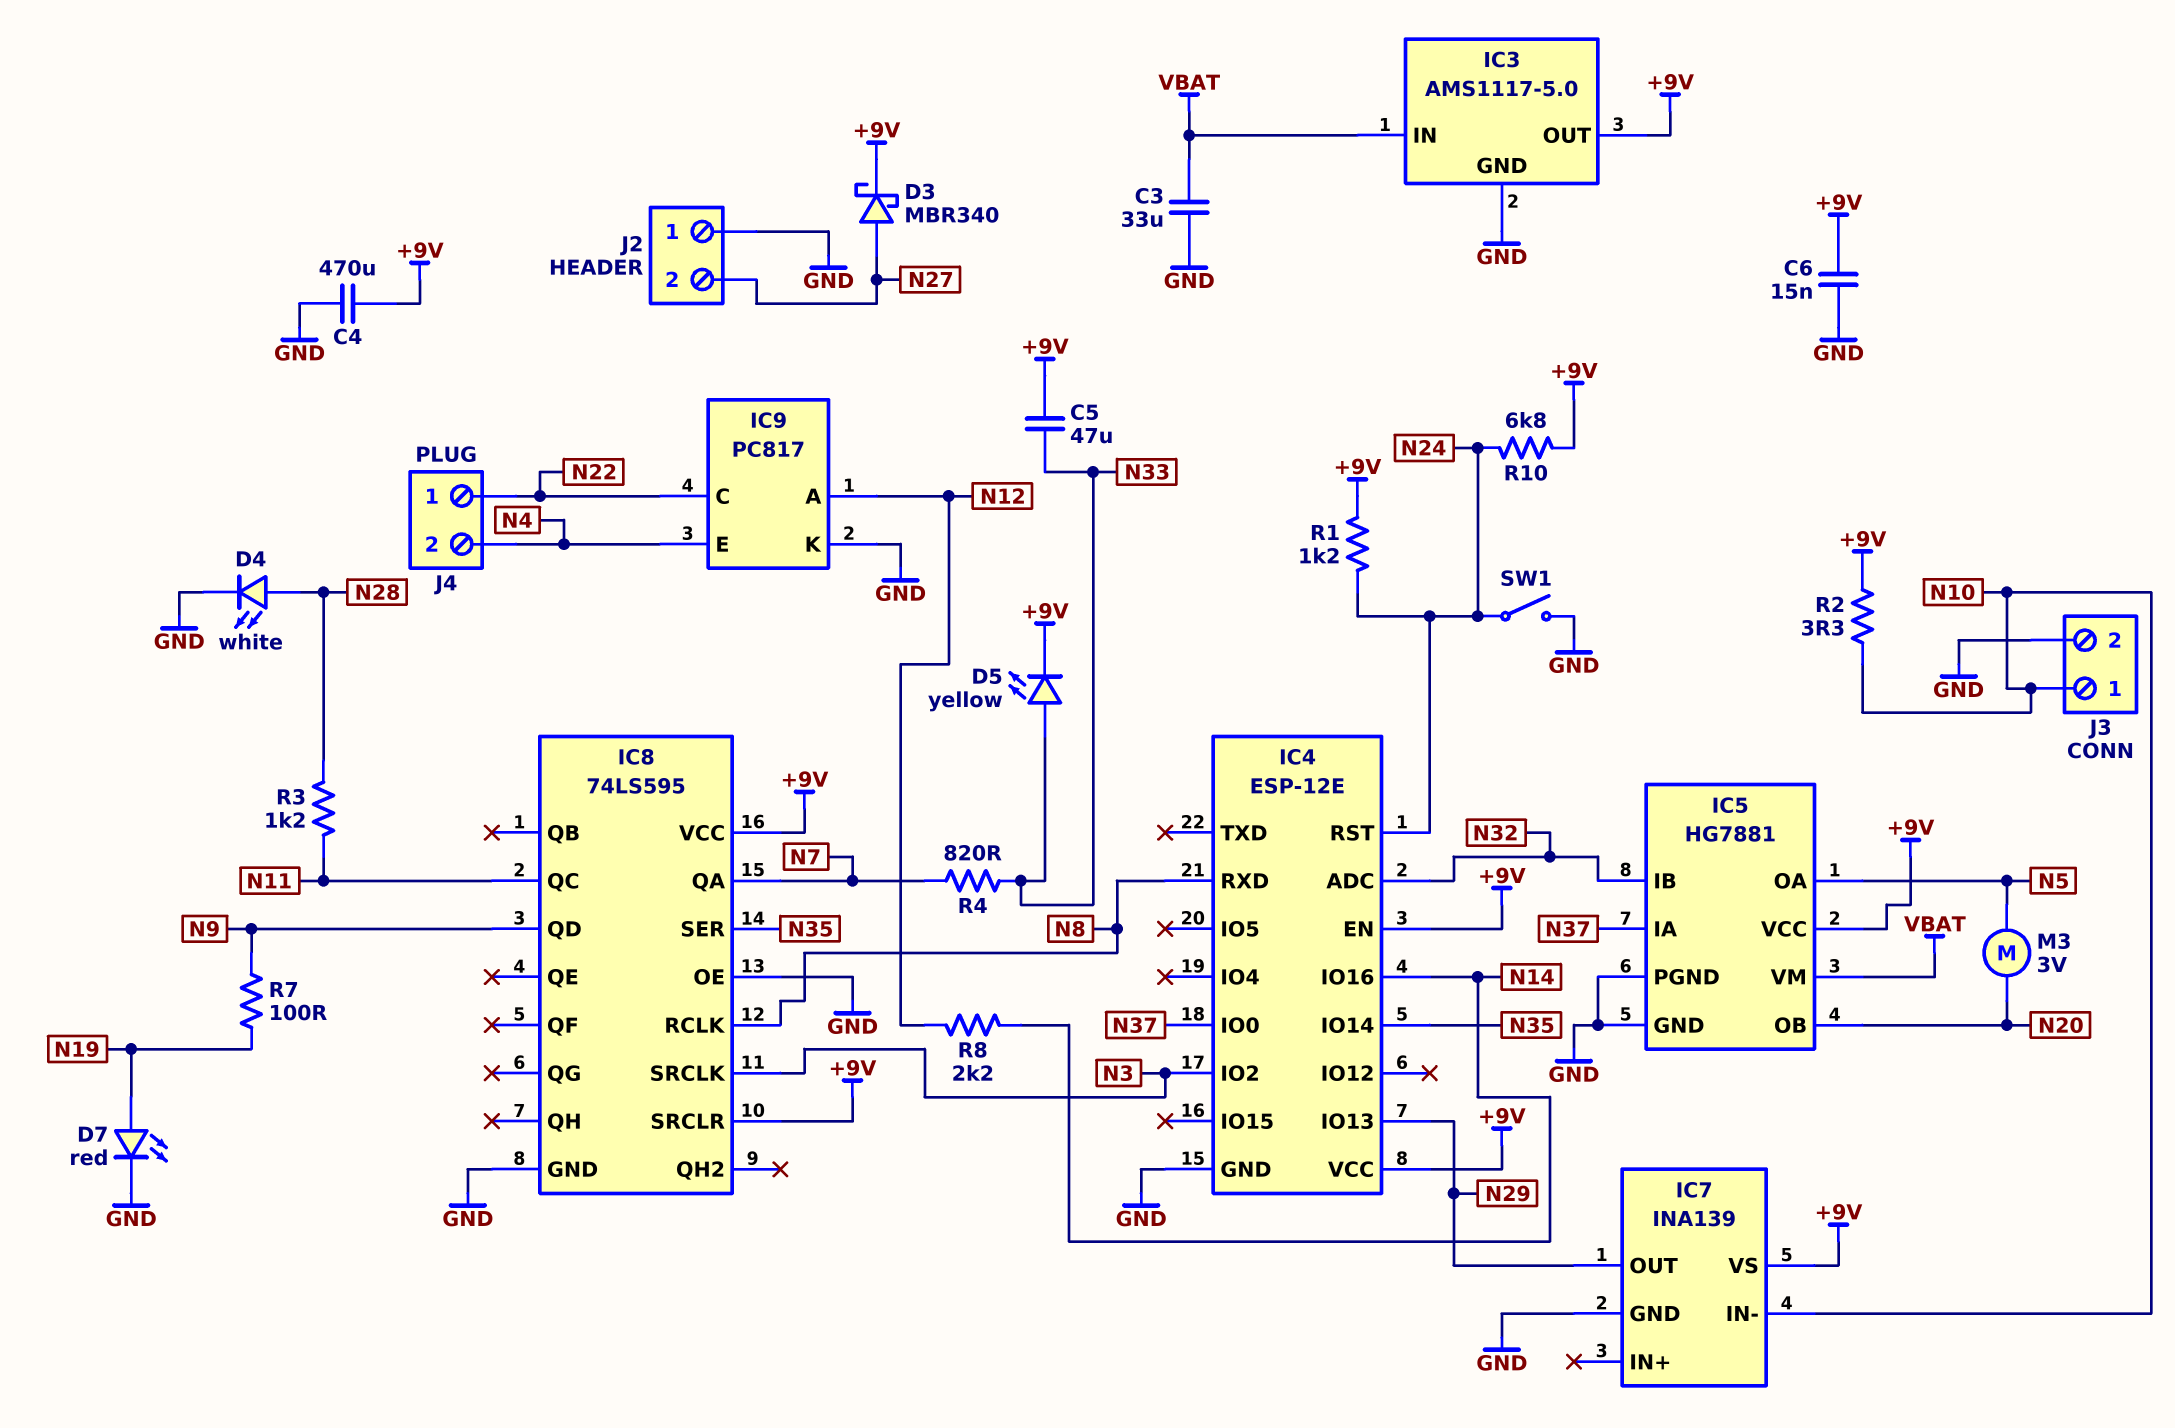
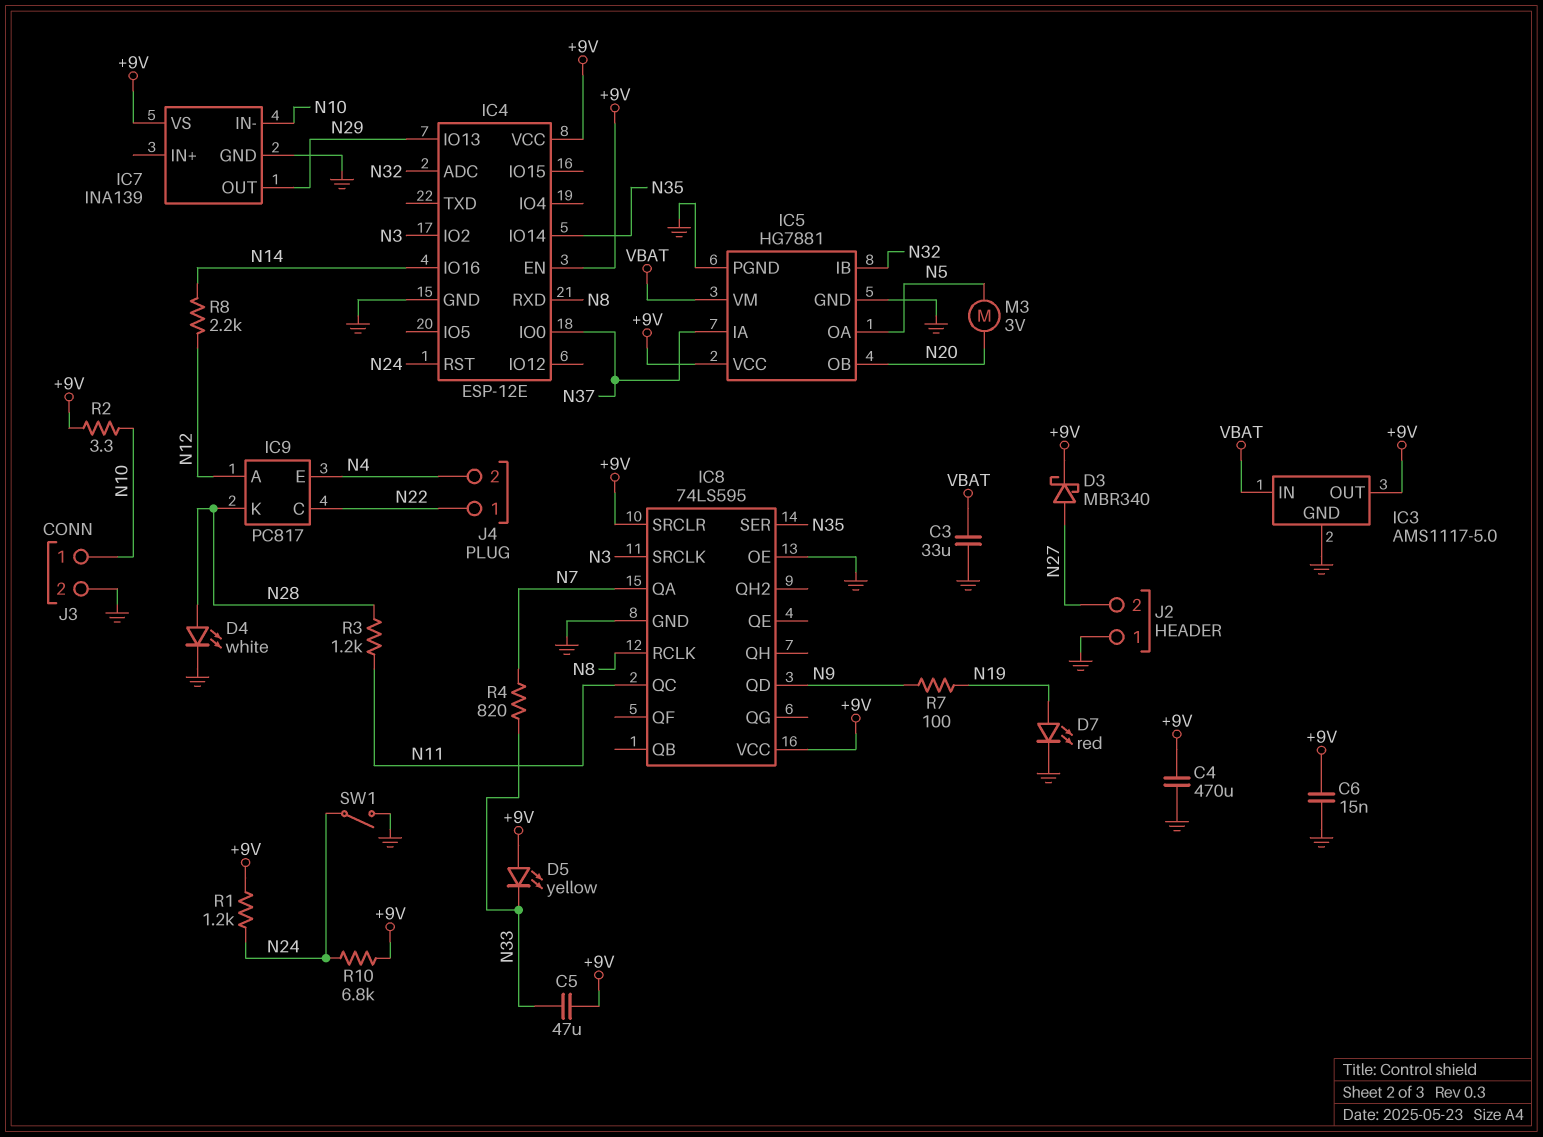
D5: LED yellow (A N33, K +9V) -> LED yellow (A +9V, K N33)
IC9 pin K: GND -> N28

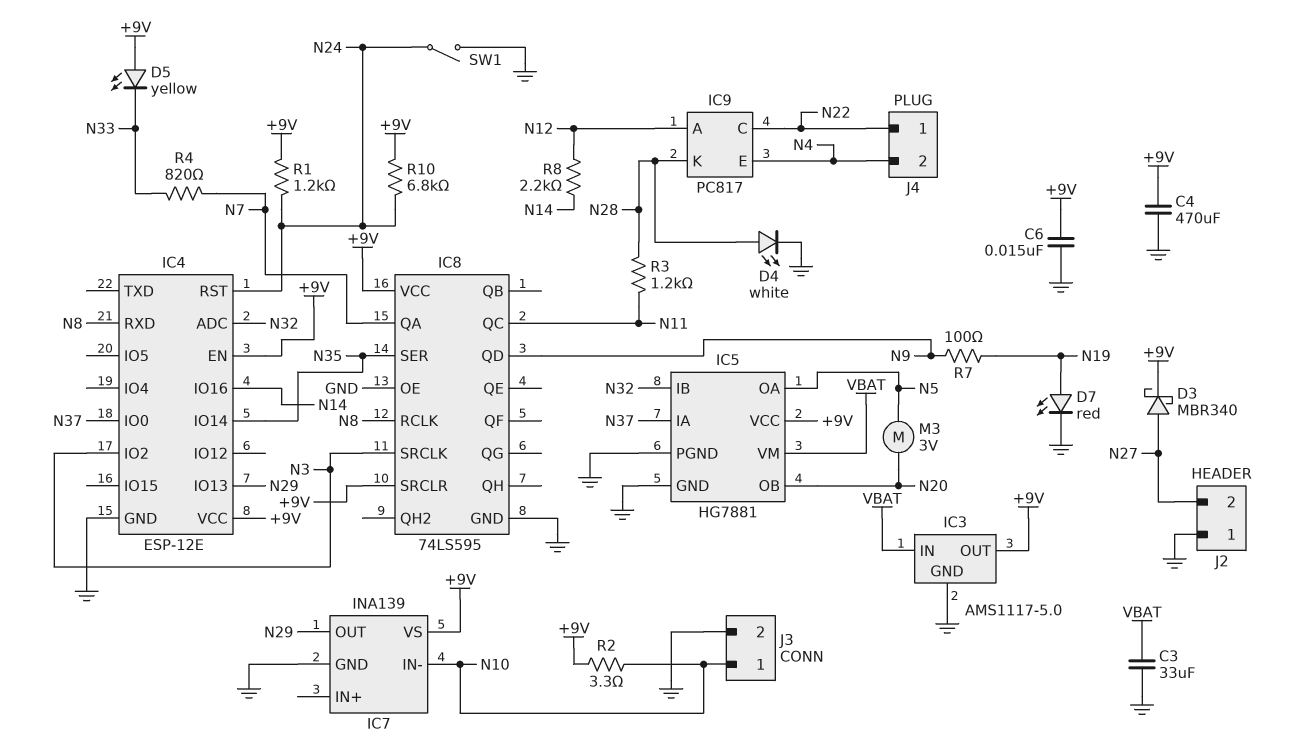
C5: 47uF (+9V, N33) -> none

